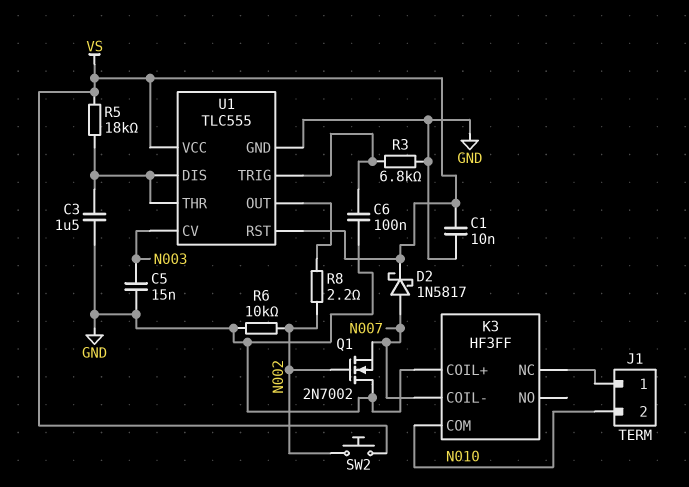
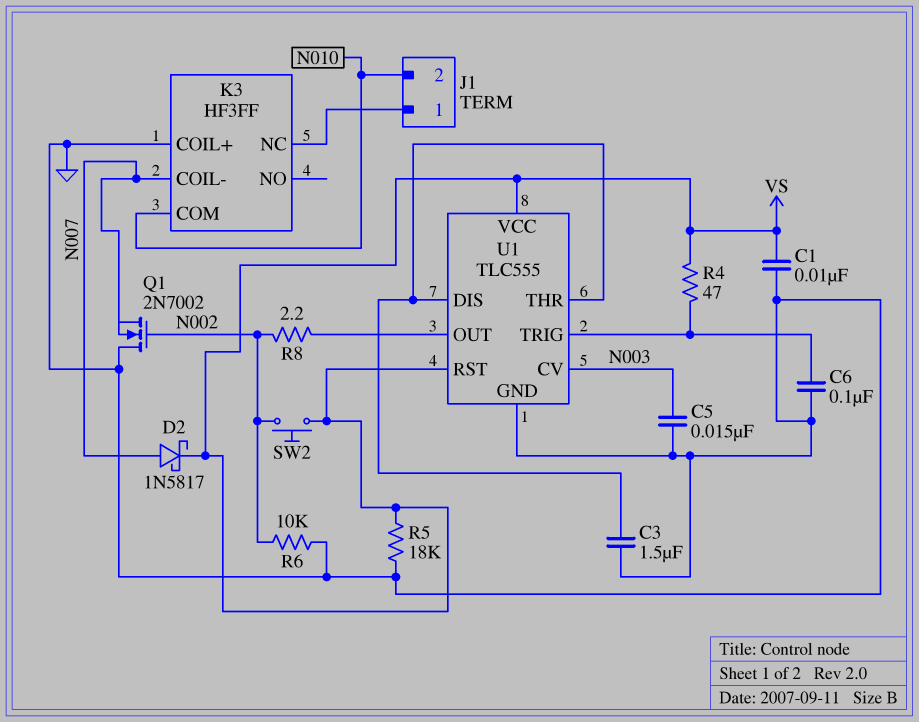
R3: 6.8k (GND, U1/TRIG) -> none
R4: none -> 47 (U1/TRIG, VS)
R5: 18k (U1/DIS, VS) -> 18k (GND, VS)

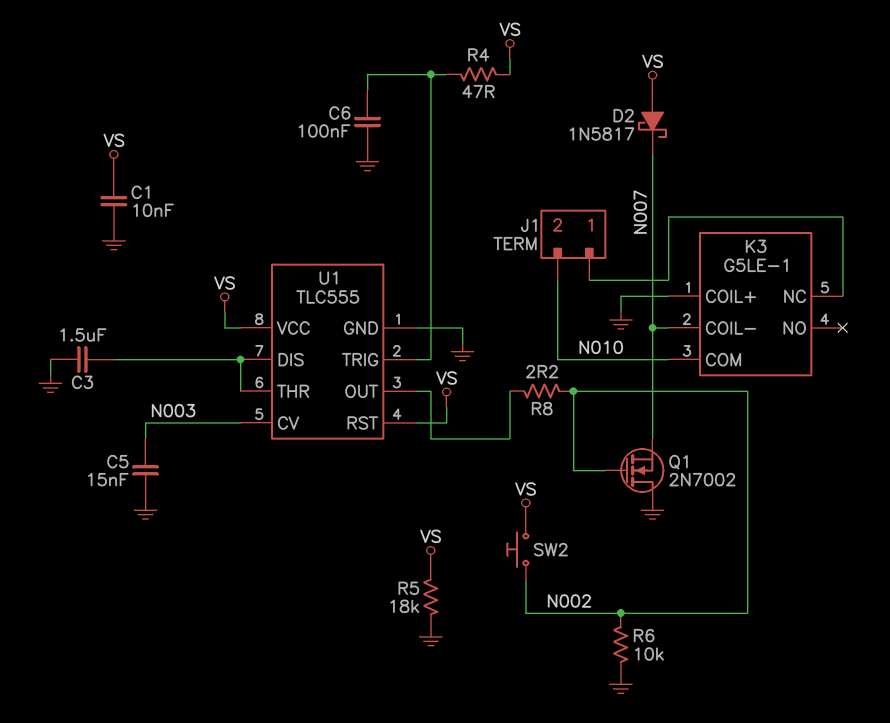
D2: schottky 1N5817 (A N007, K VS) -> schottky 1N5817 (A VS, K N007)
K3: HF3FF -> G5LE-1

